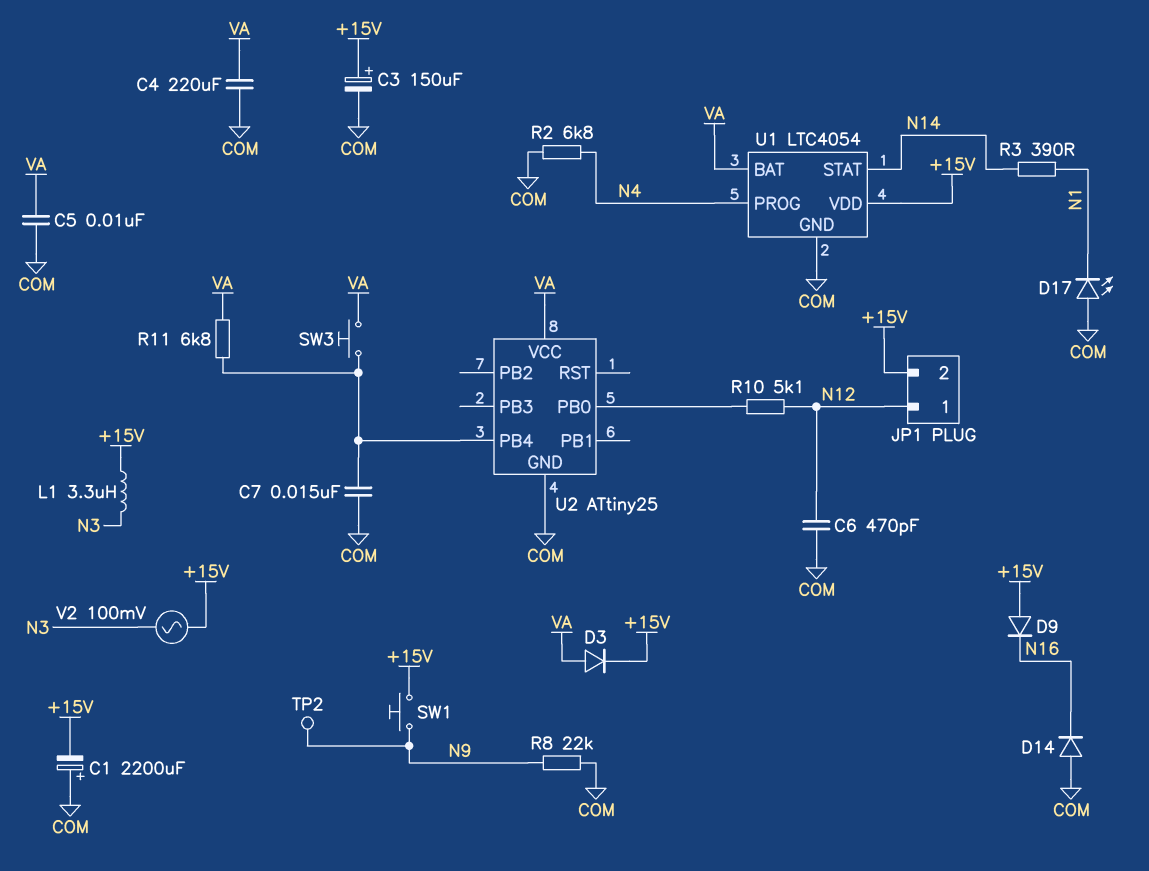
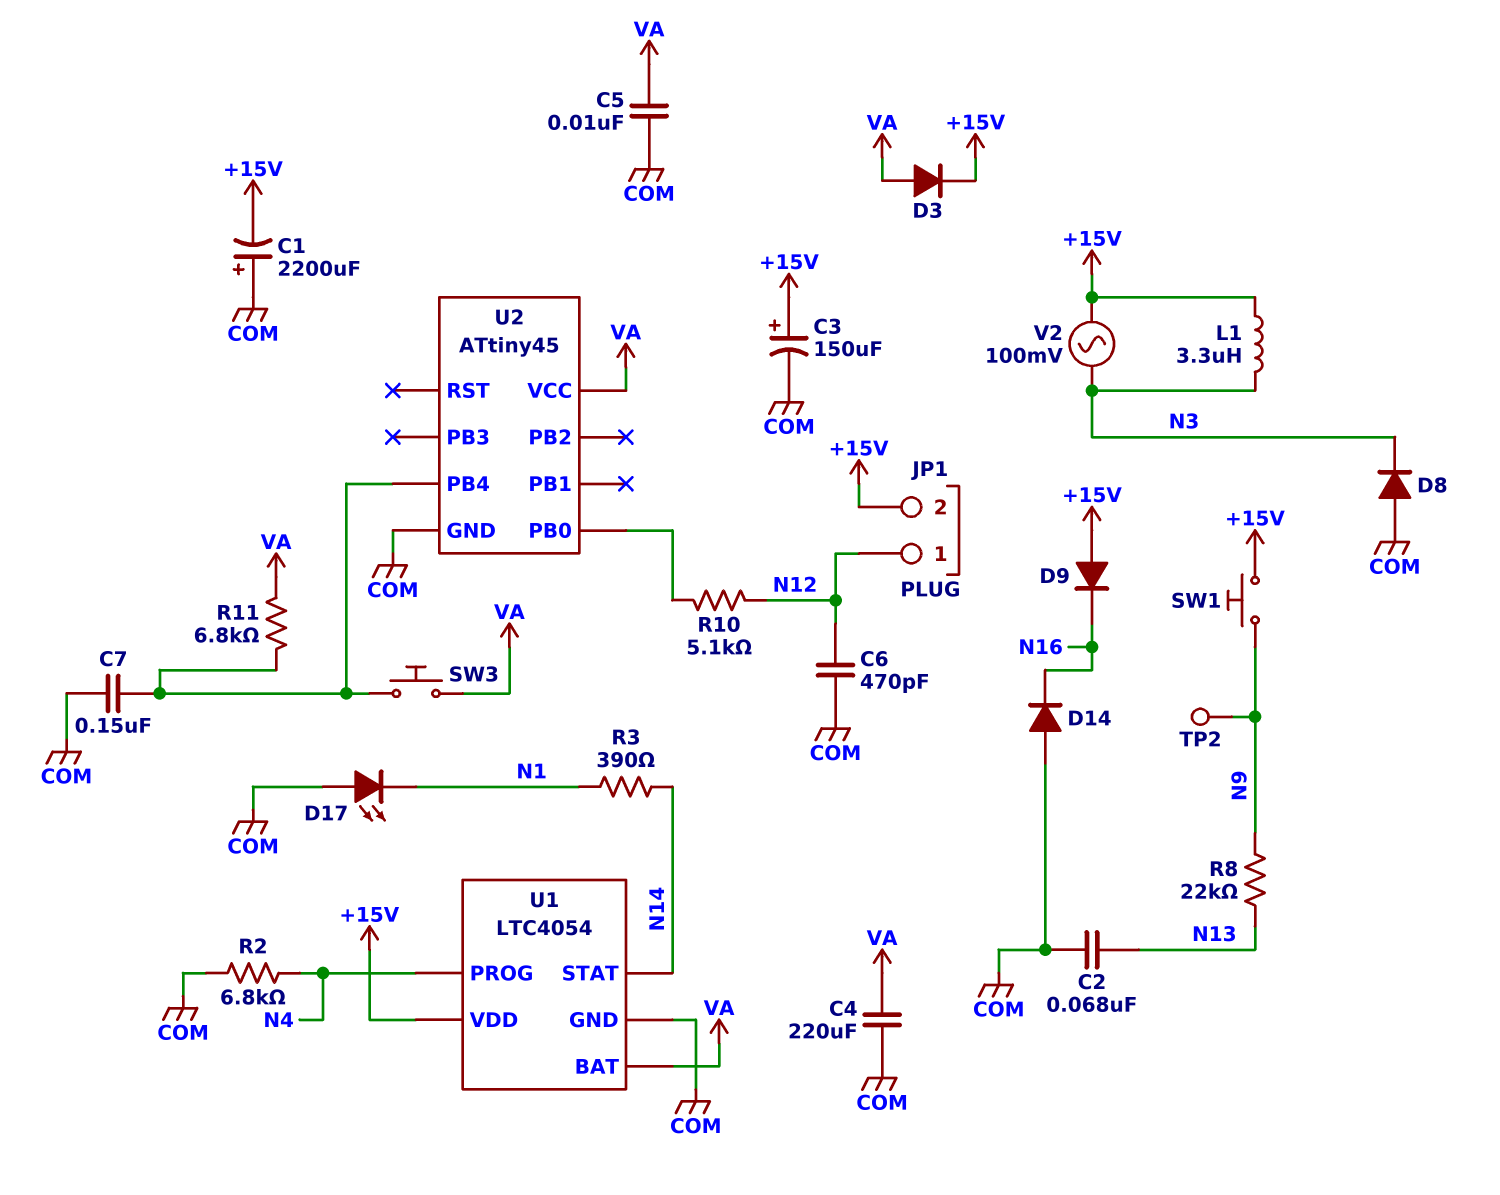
C2: none -> 68nF (COM, N13)
C7: 15nF (COM, U2/PB4) -> 150nF (COM, U2/PB4)
D8: none -> diode (A COM, K N3)
R8: 22k (COM, N9) -> 22k (N9, N13)
U2: ATtiny25 -> ATtiny45

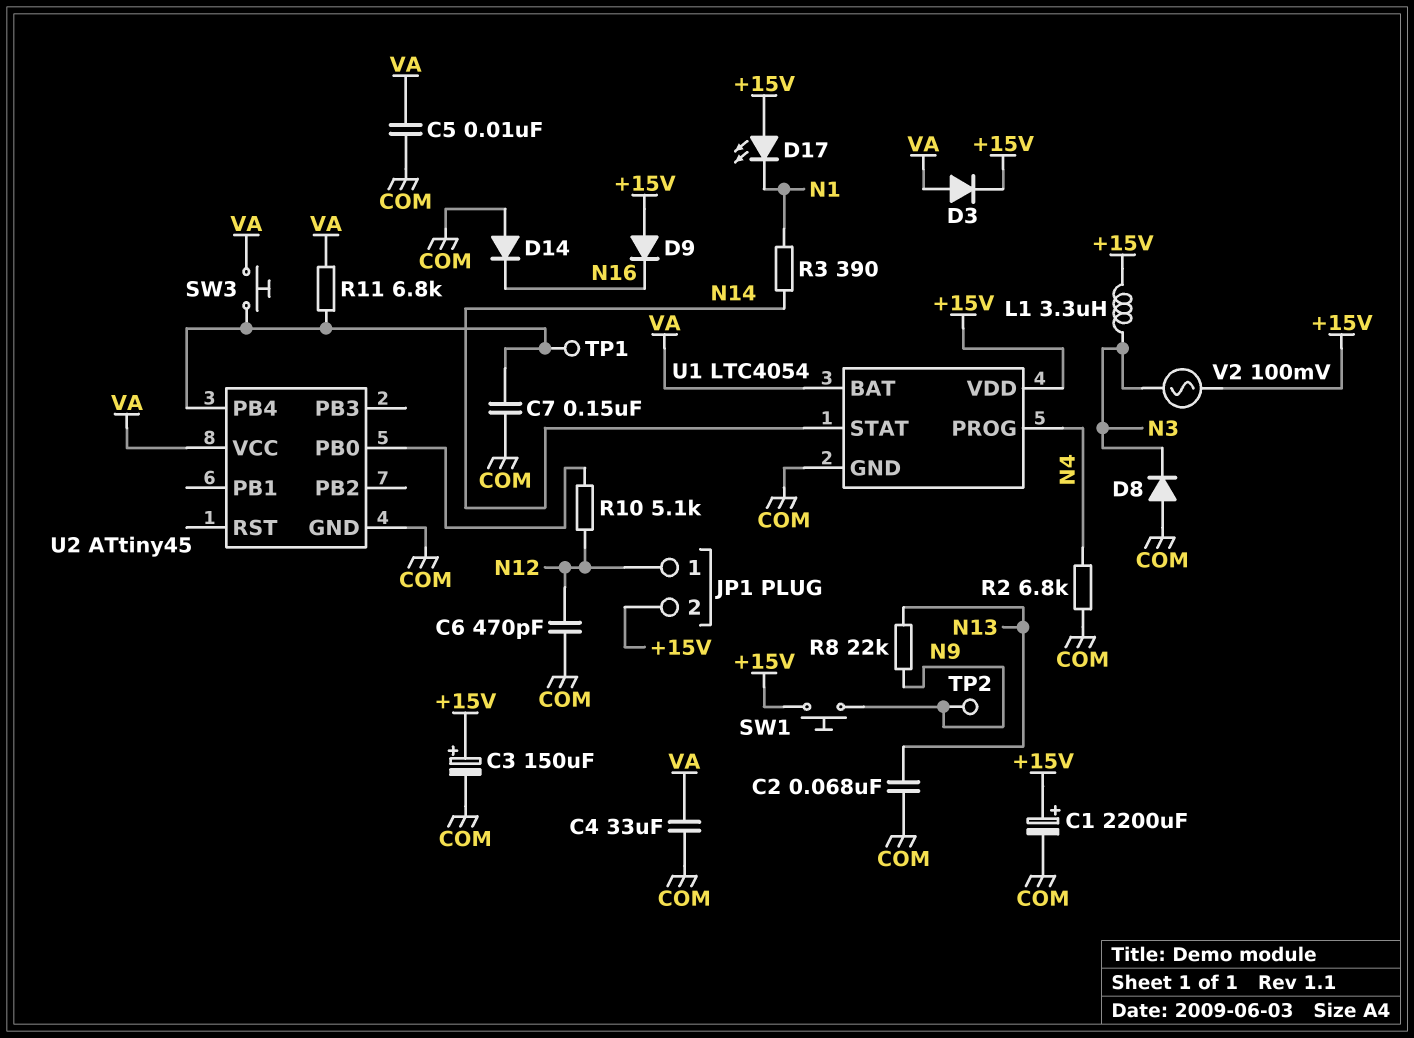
C1: 2200uF (plus COM, minus +15V) -> 2200uF (plus +15V, minus COM)
C4: 220uF (COM, VA) -> 33uF (COM, VA)
D17: LED (A COM, K N1) -> LED (A +15V, K N1)
TP1: none -> test point (U2/PB4)

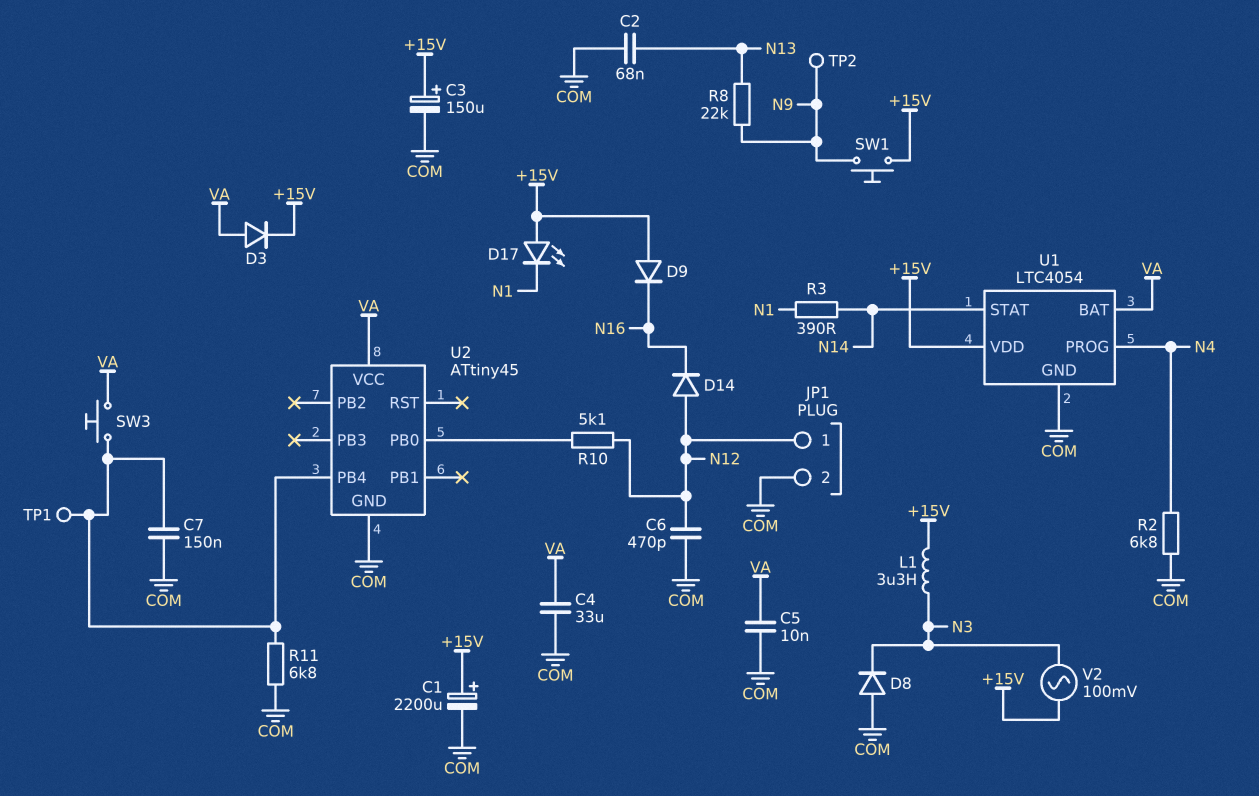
D14: diode (A COM, K N16) -> diode (A N12, K N16)
JP1 pin 2: +15V -> COM
R11: 6.8k (U2/PB4, VA) -> 6.8k (COM, U2/PB4)

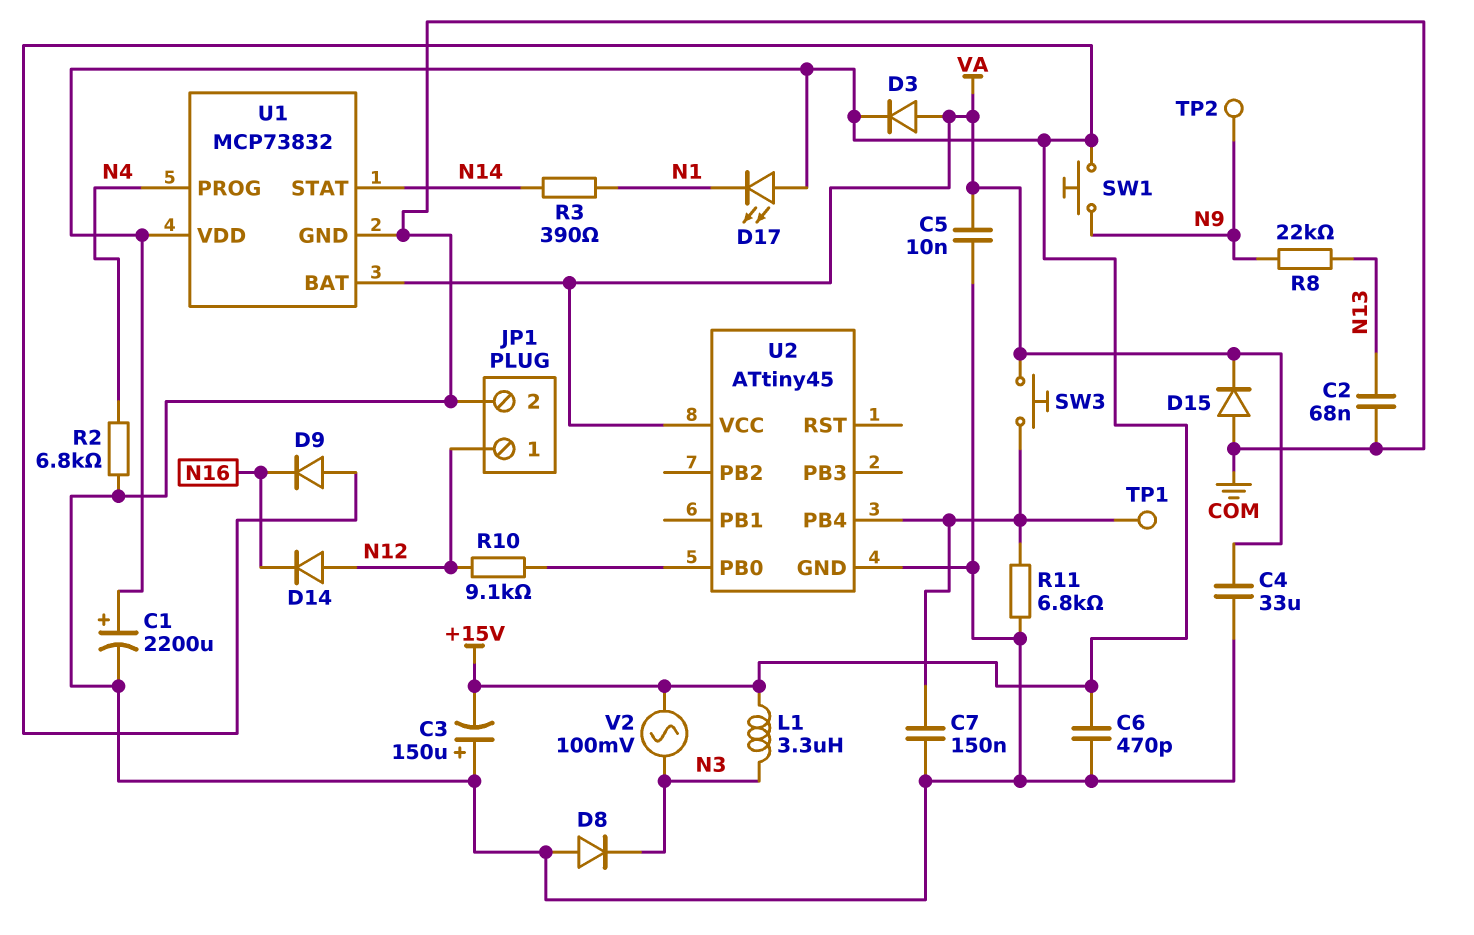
C3: 150uF (plus +15V, minus COM) -> 150uF (plus COM, minus +15V)
C6: 470pF (COM, N12) -> 470pF (+15V, COM)
D15: none -> diode (A COM, K VA)
R10: 5.1k (N12, U2/PB0) -> 9.1k (N12, U2/PB0)
U1: LTC4054 -> MCP73832

